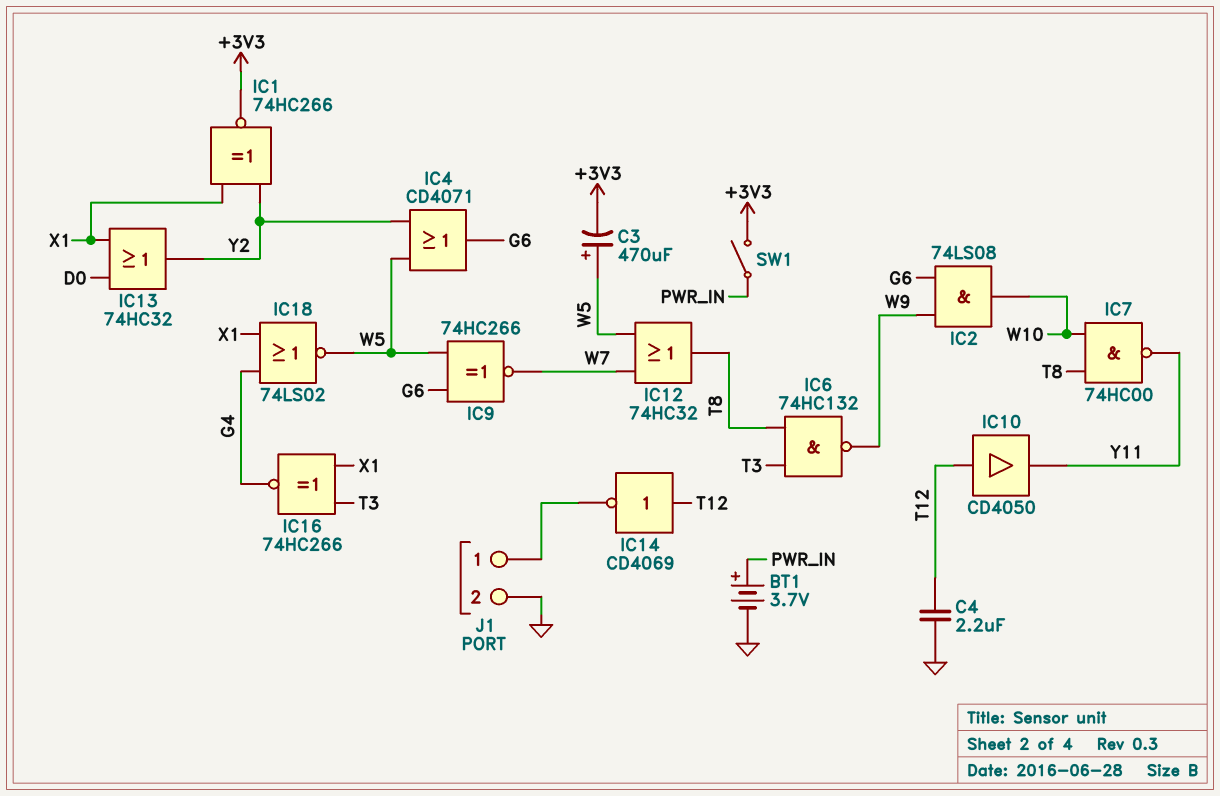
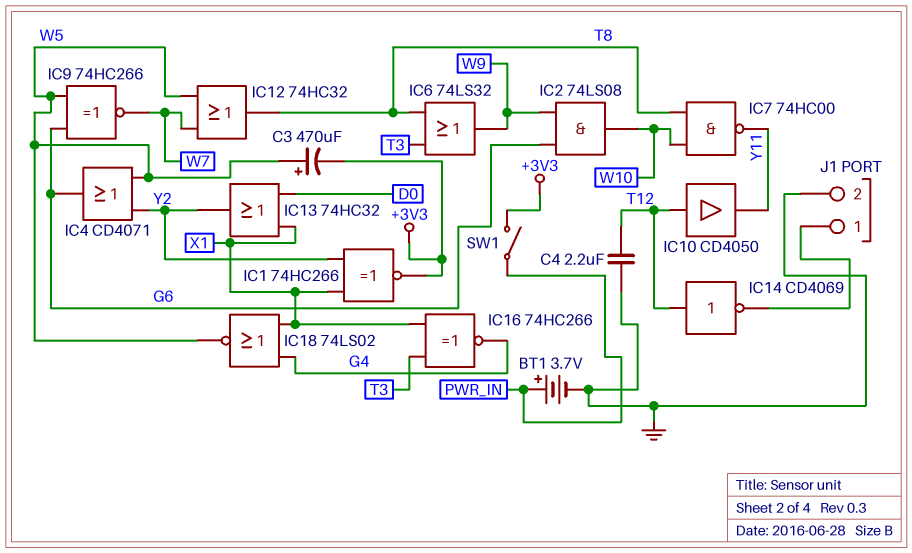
IC6: NAND 74HC132 (in T3, in T8, out W9) -> OR 74LS32 (in T3, in T8, out W9)

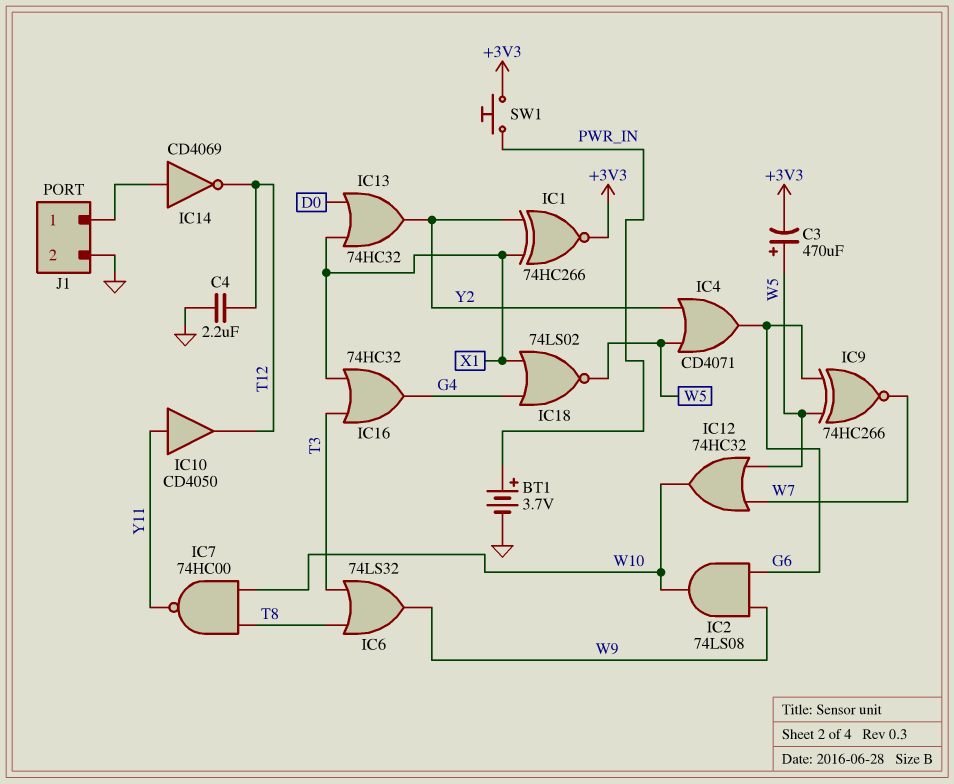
IC10: buffer CD4050 (in T12, out Y11) -> buffer CD4050 (in Y11, out T12)
IC12: OR 74HC32 (in W5, in W7, out T8) -> OR 74HC32 (in W5, in W7, out W10)
IC14: NOT CD4069 (in T12, out J1/1) -> NOT CD4069 (in J1/1, out T12)
IC16: XNOR 74HC266 (in T3, in X1, out G4) -> OR 74HC32 (in T3, in X1, out G4)
SW1: switch (+3V3, PWR_IN) -> button (+3V3, PWR_IN)

